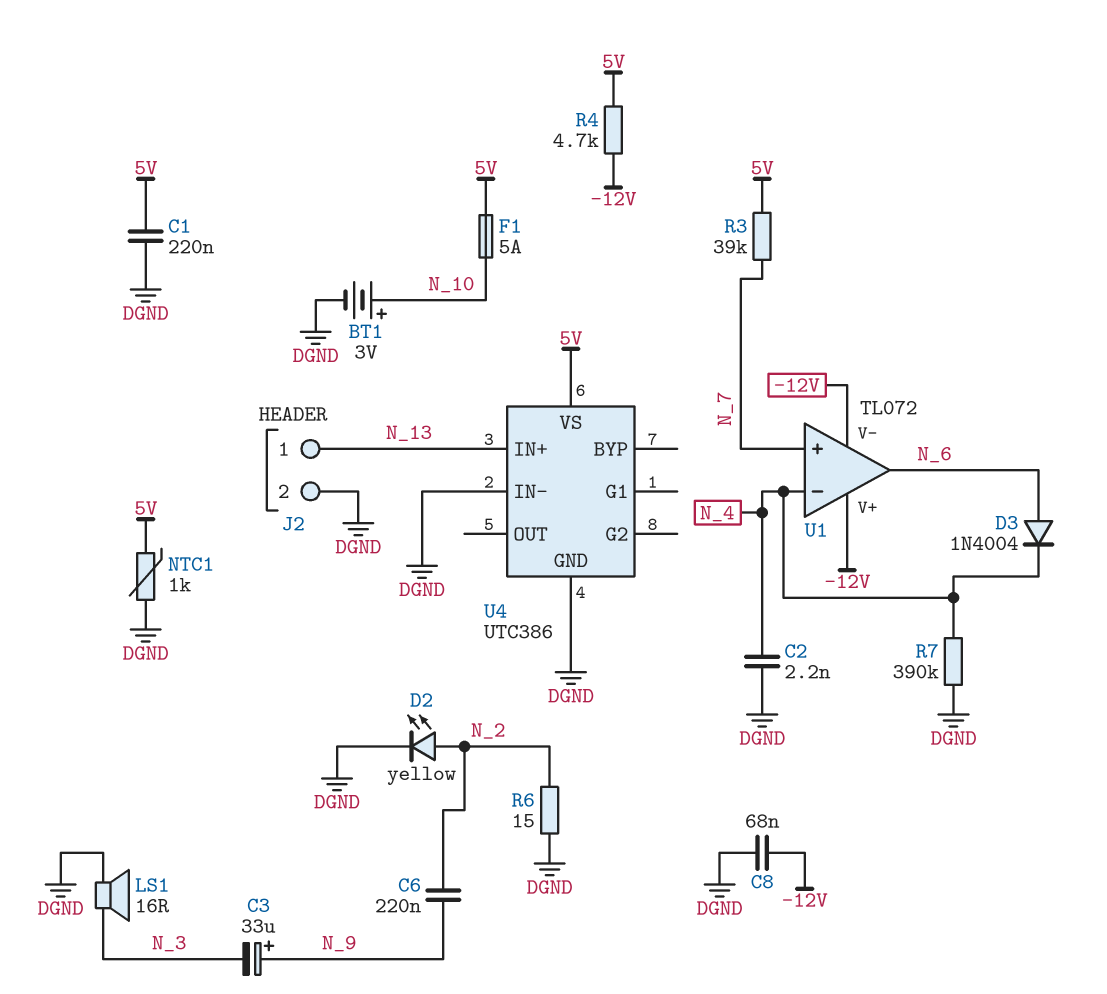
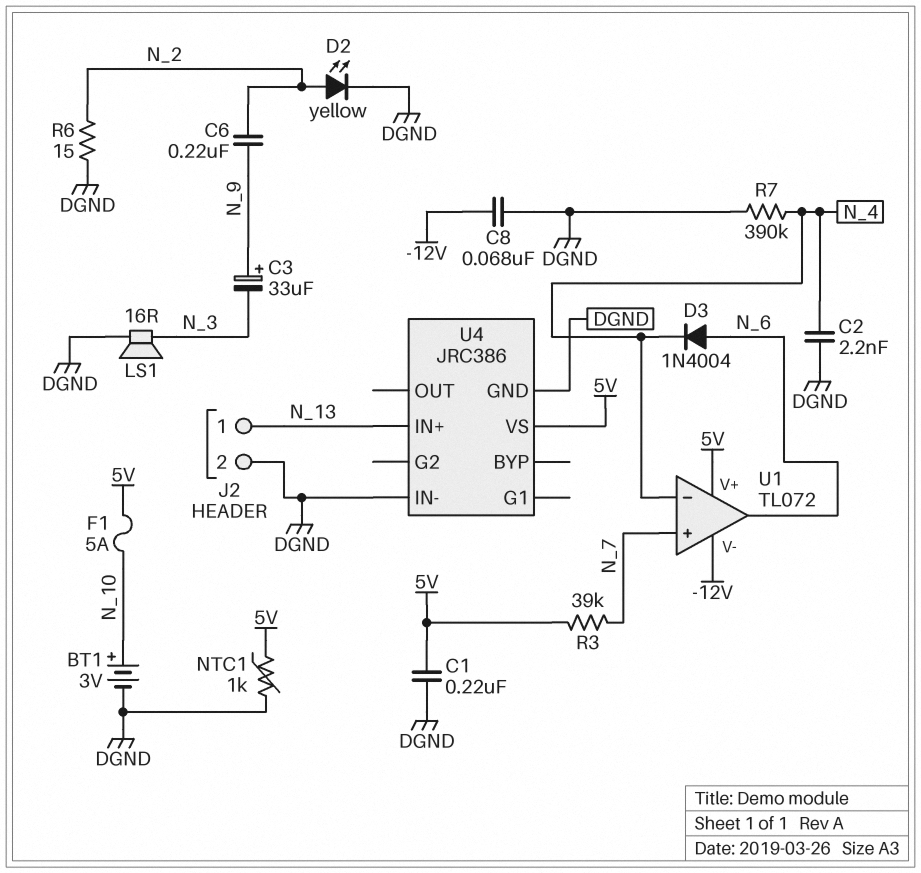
R4: 4.7k (-12V, 5V) -> none
U1 pin V+: -12V -> 5V
U4: UTC386 -> JRC386

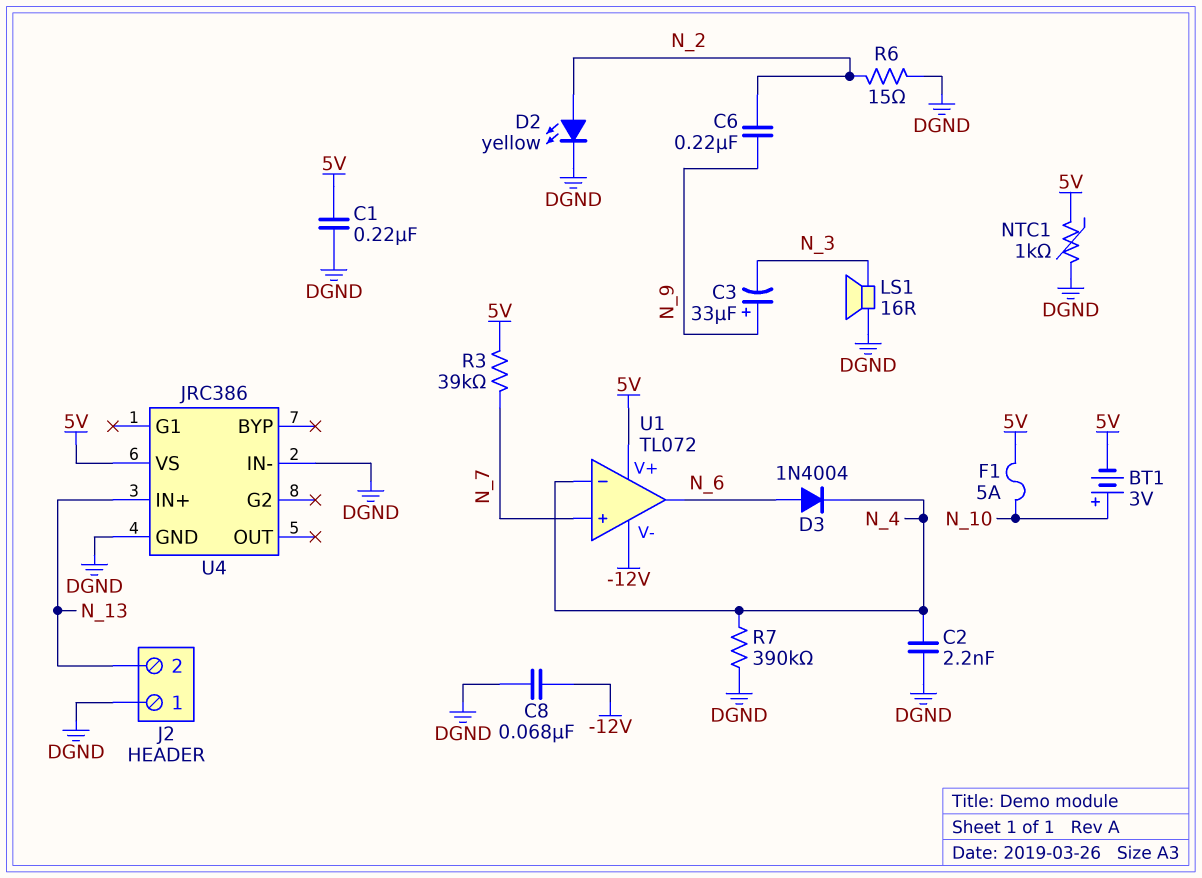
BT1: 3V (plus N_10, minus DGND) -> 3V (plus N_10, minus 5V)
J2 pin 1: N_13 -> DGND
J2 pin 2: DGND -> N_13

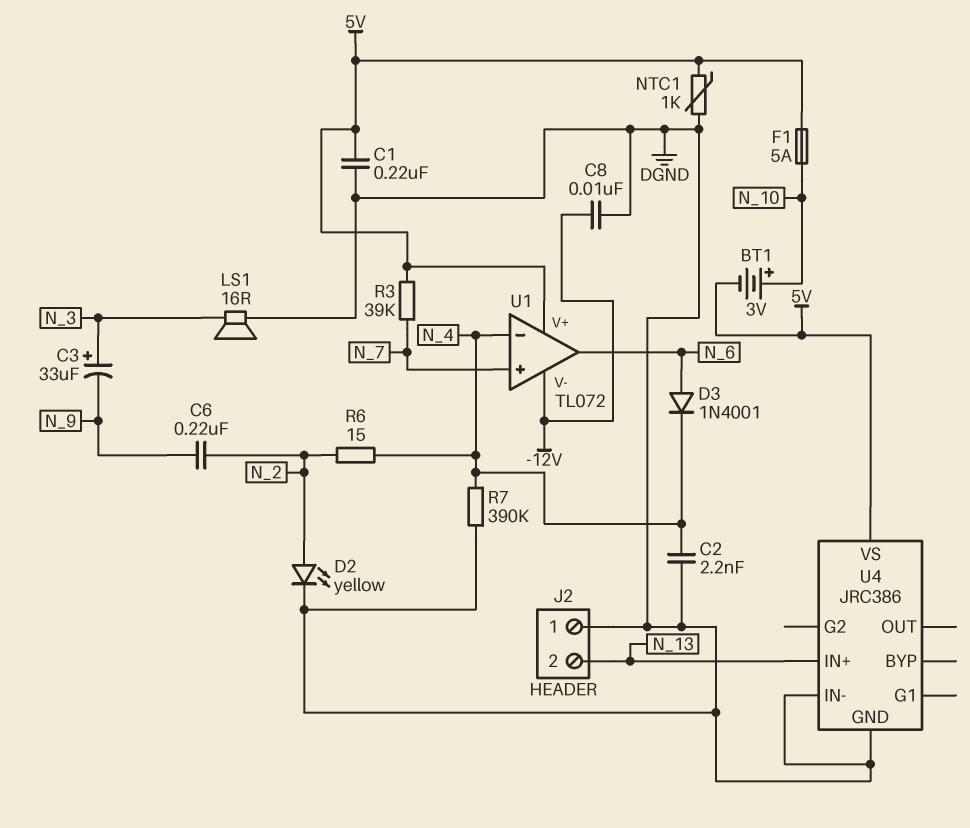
C3: 33uF (plus N_9, minus N_3) -> 33uF (plus N_3, minus N_9)
C8: 68nF (-12V, DGND) -> 10nF (-12V, DGND)
D3: diode 1N4004 (A N_6, K N_4) -> diode 1N4001 (A N_6, K N_4)
R6: 15 (DGND, N_2) -> 15 (N_2, N_4)

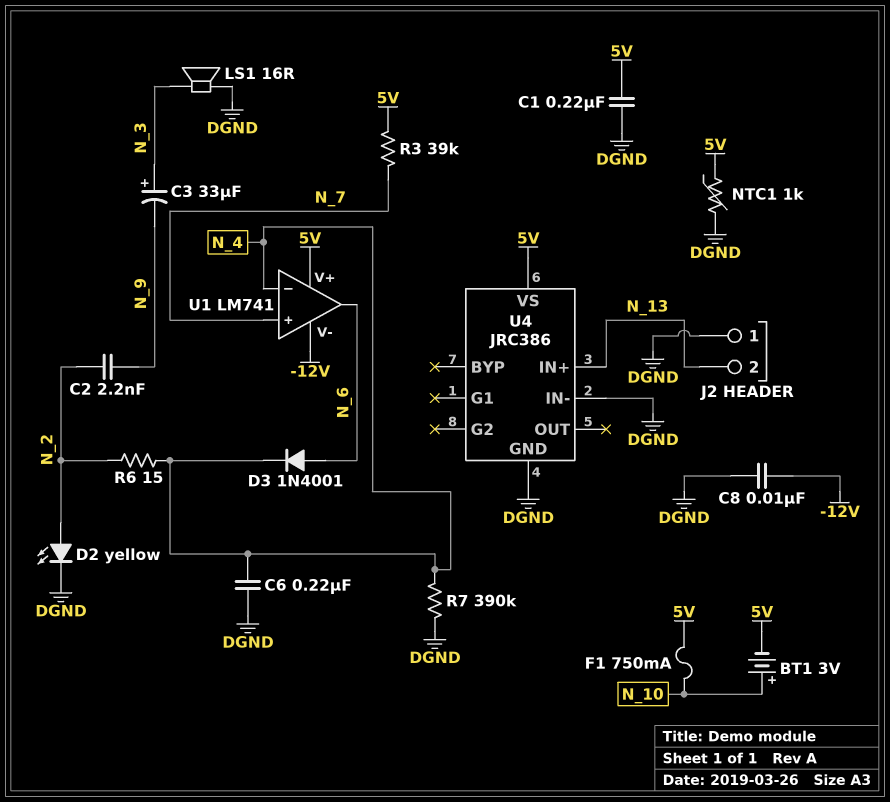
C2: 2.2nF (DGND, N_4) -> 2.2nF (N_2, N_9)
C6: 220nF (N_2, N_9) -> 220nF (DGND, N_4)
F1: 5A (5V, N_10) -> 750mA (5V, N_10)
U1: TL072 -> LM741

